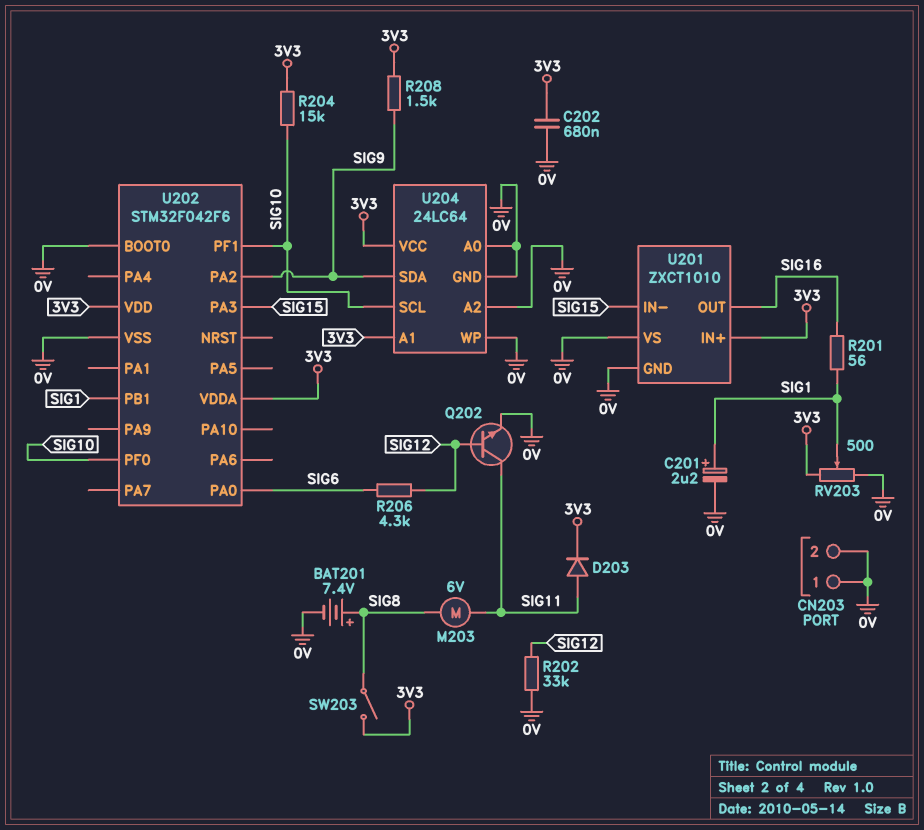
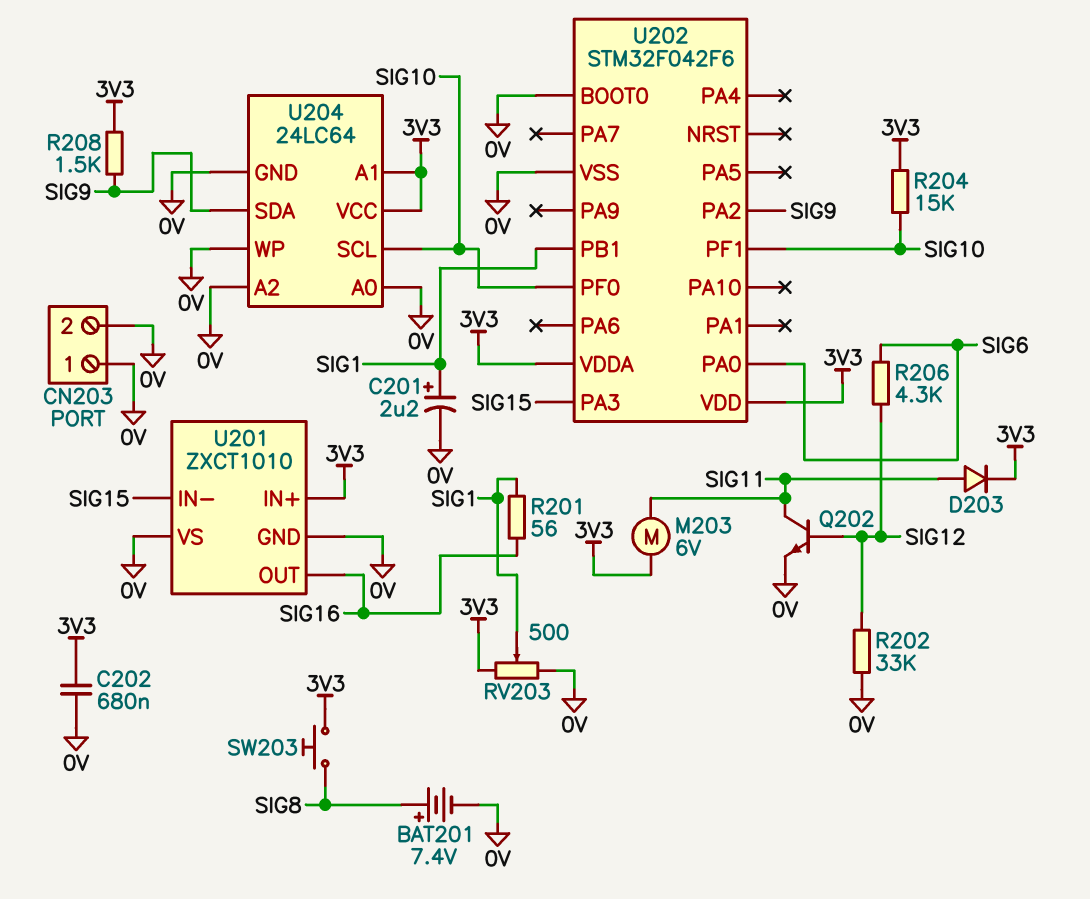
M203: motor 6V (SIG8, SIG11) -> motor 6V (3V3, SIG11)
SW203: switch (3V3, SIG8) -> button (3V3, SIG8)

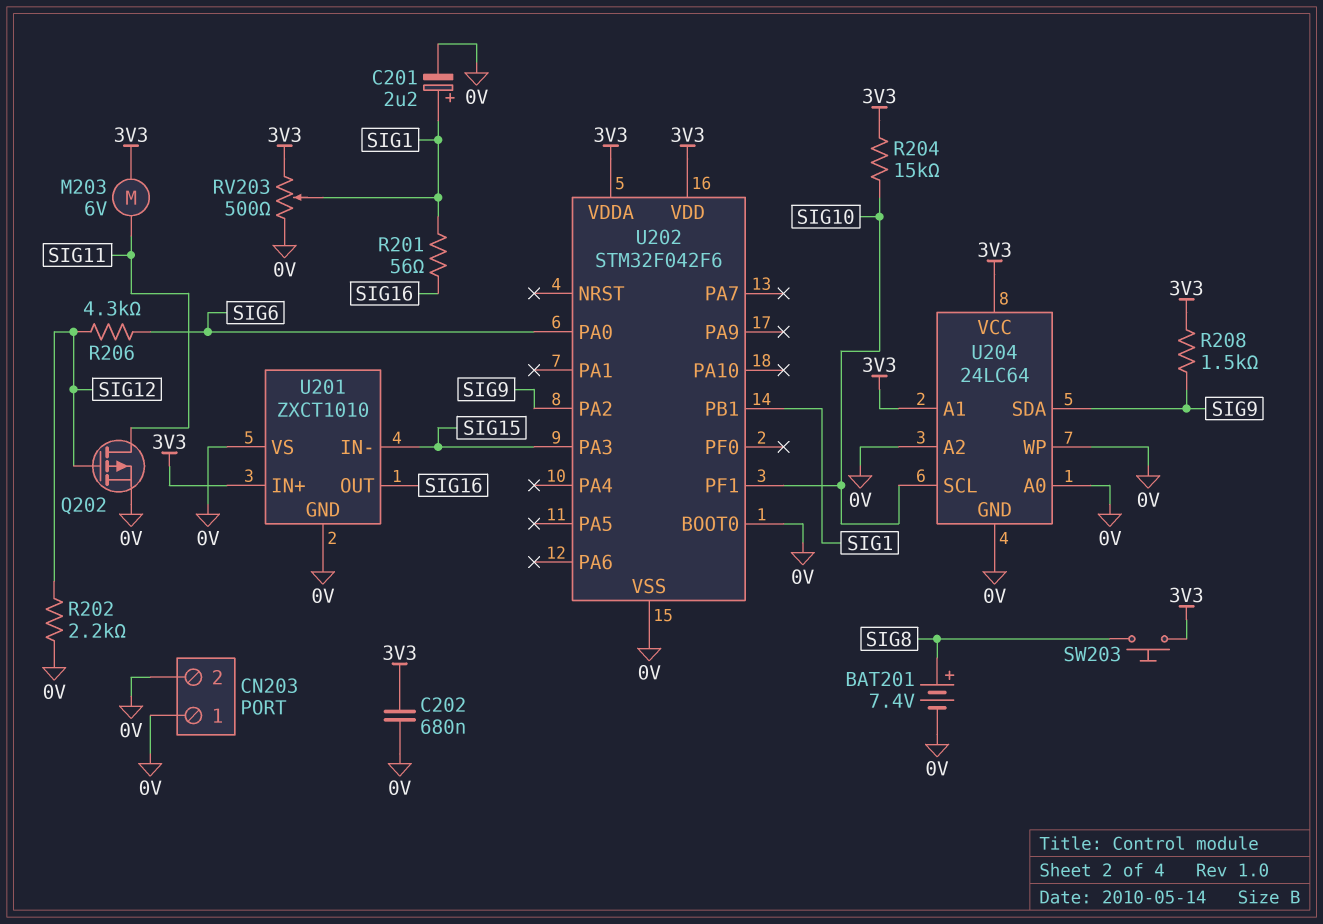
D203: diode (A SIG11, K 3V3) -> none
Q202: NPN (B SIG12, C SIG11, E 0V) -> PMOS (G SIG12, D SIG11, S 0V)
R202: 33k (0V, SIG12) -> 2.2k (0V, SIG12)
U202 pin PF0: SIG10 -> none

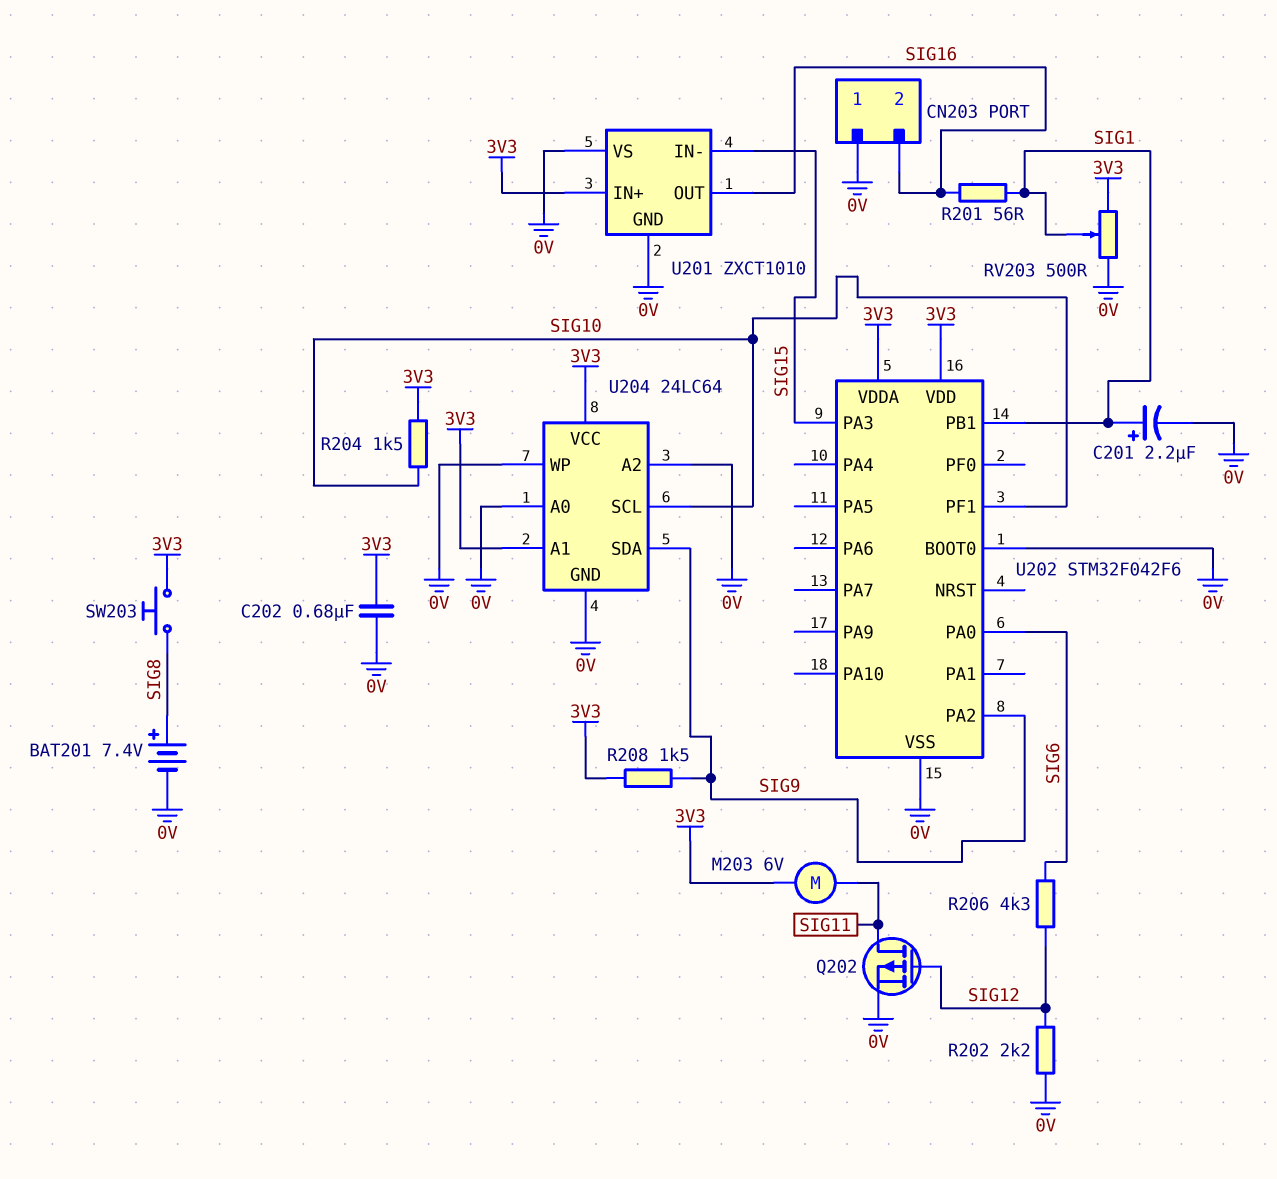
CN203 pin 2: 0V -> SIG16
R204: 15k (3V3, SIG10) -> 1.5k (3V3, SIG10)

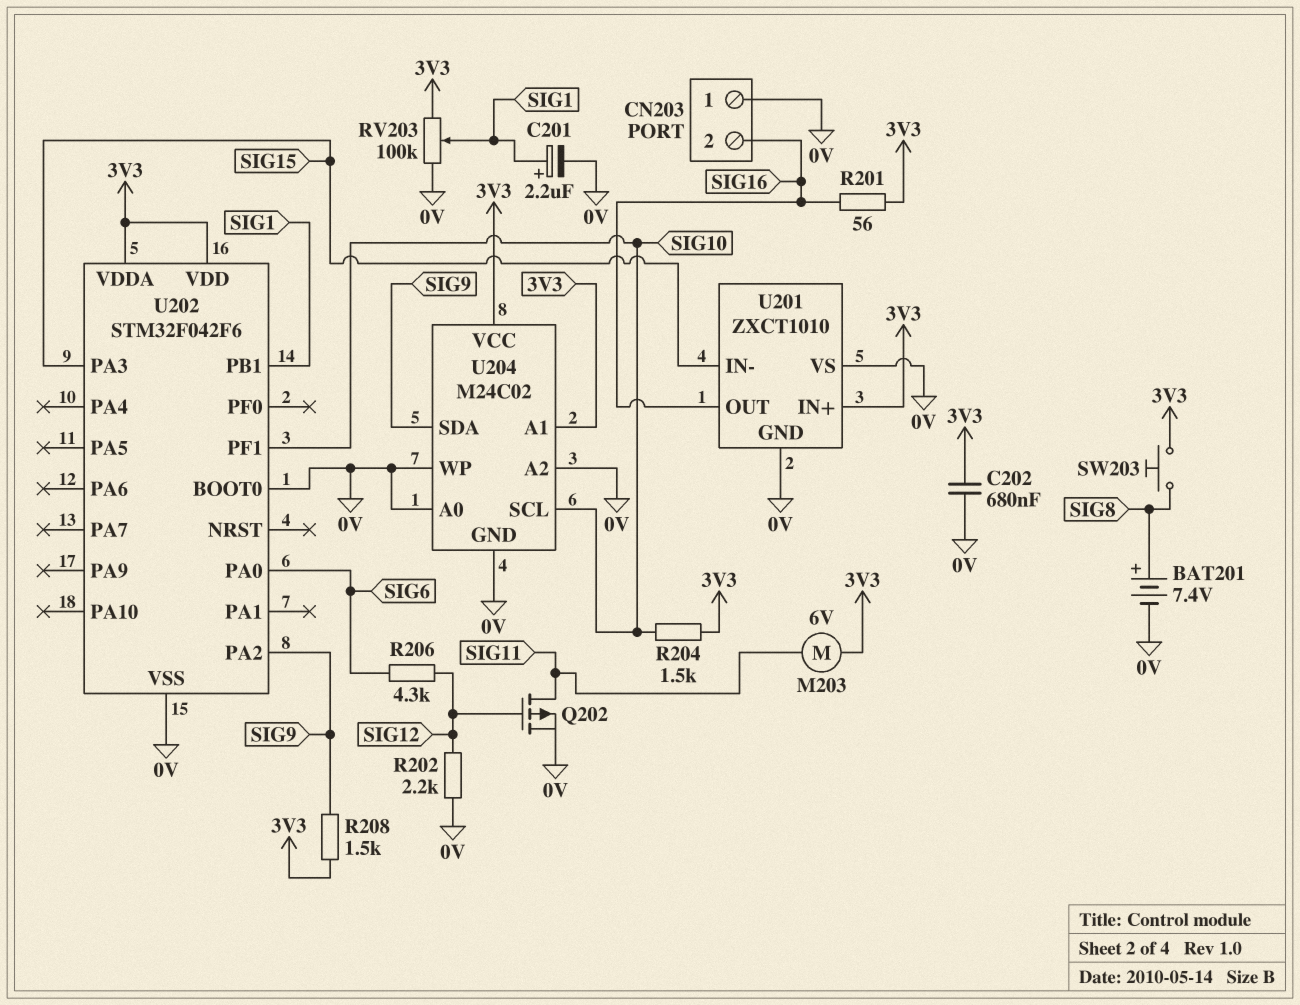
R201: 56 (SIG1, SIG16) -> 56 (3V3, SIG16)
RV203: 500 (0V, 3V3, wiper SIG1) -> 100k (0V, 3V3, wiper SIG1)
U204: 24LC64 -> M24C02

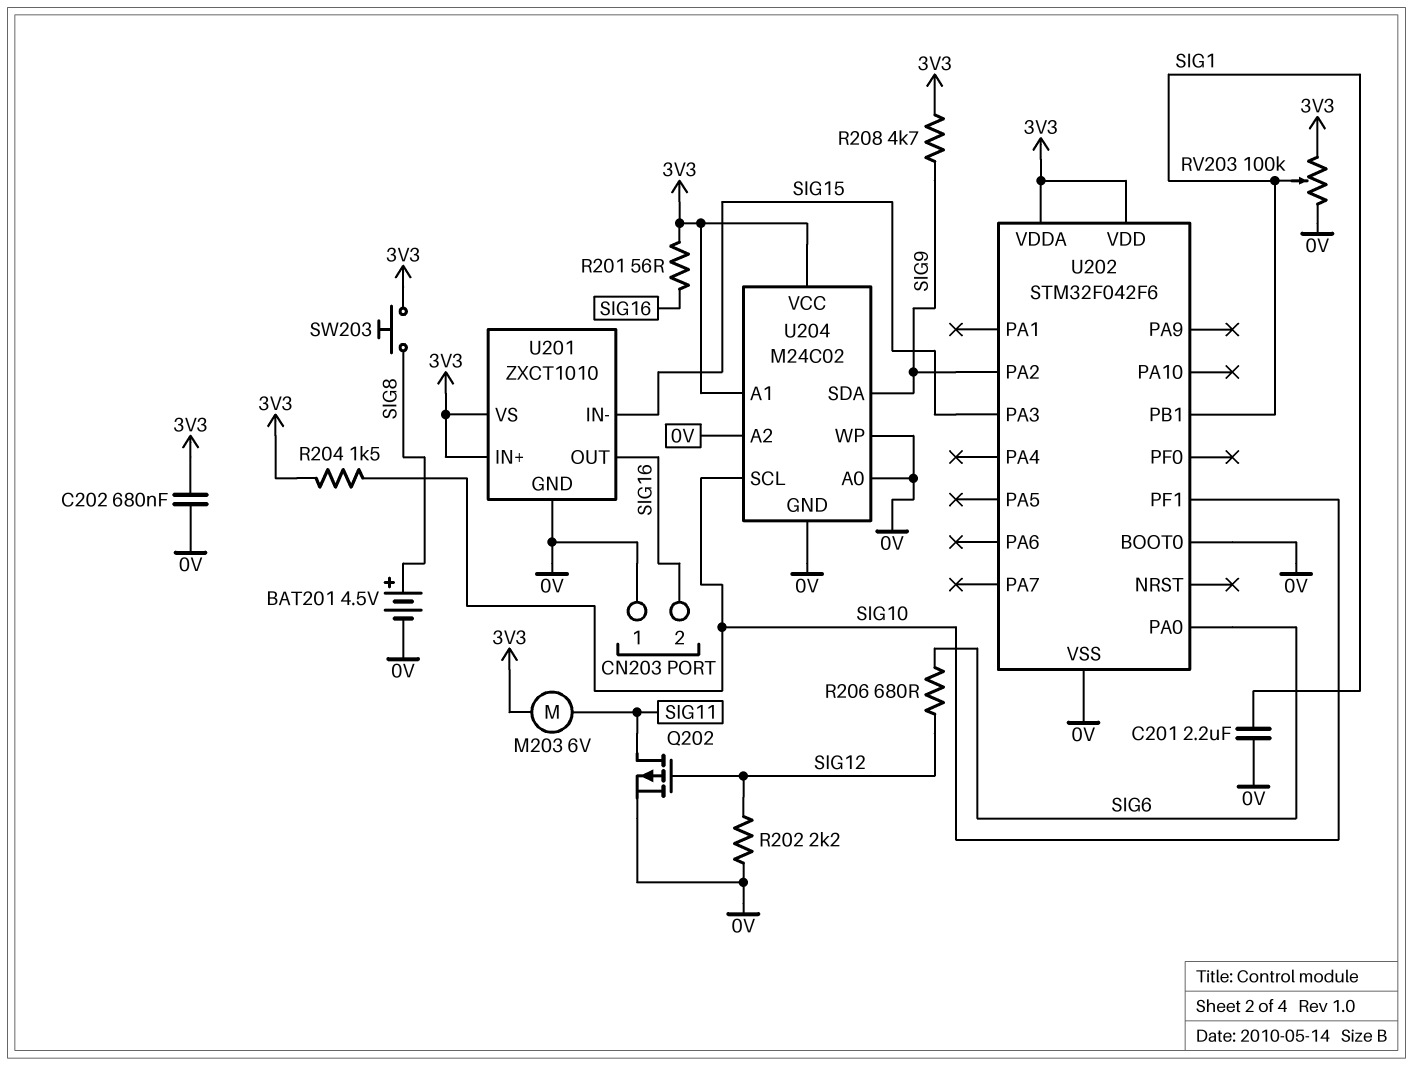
BAT201: 7.4V (plus SIG8, minus 0V) -> 4.5V (plus SIG8, minus 0V)
C201: 2.2uF (plus SIG1, minus 0V) -> 2.2uF (0V, SIG1)
R206: 4.3k (SIG6, SIG12) -> 680 (SIG6, SIG12)
R208: 1.5k (3V3, SIG9) -> 4.7k (3V3, SIG9)
U201 pin VS: 0V -> 3V3

